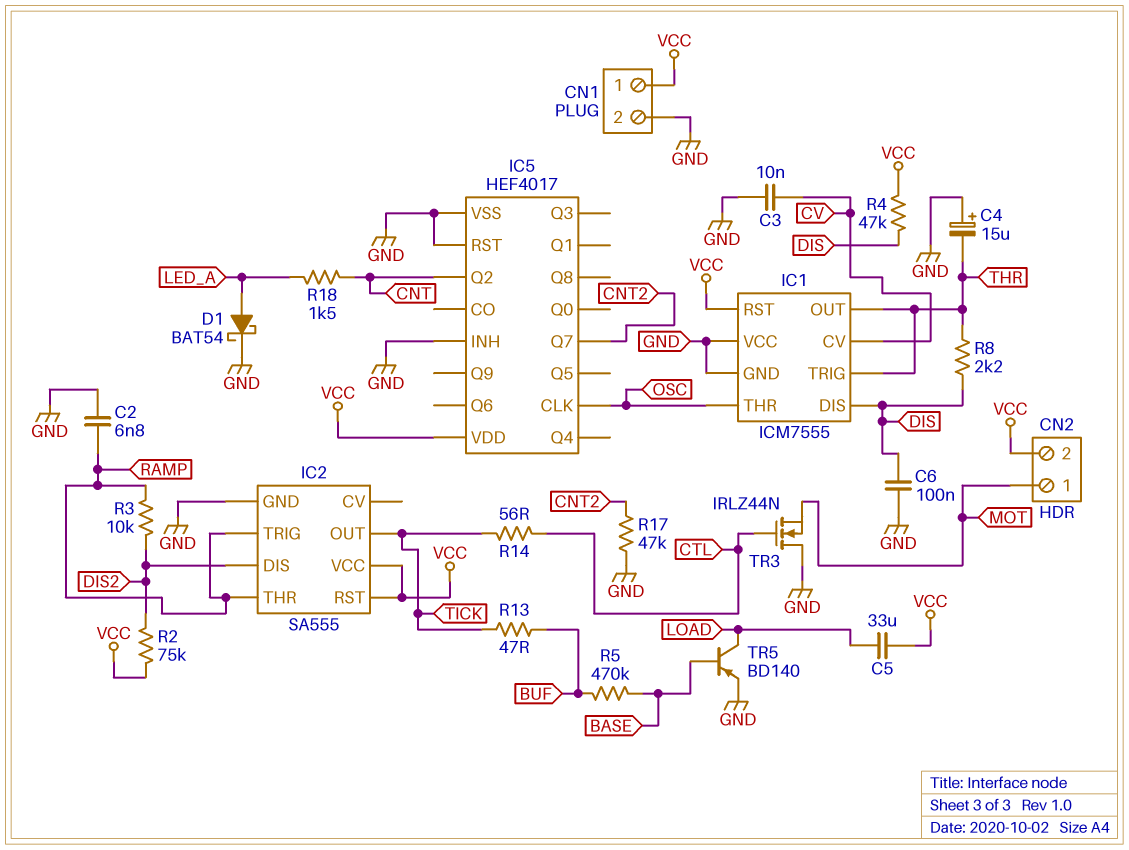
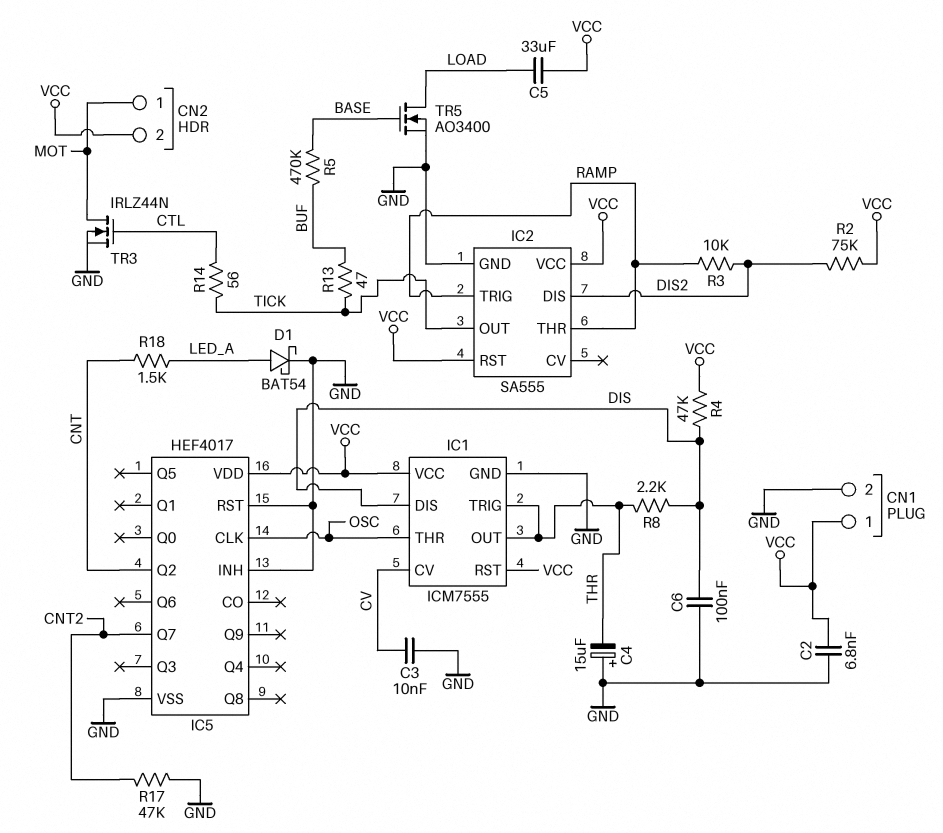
C2: 6.8nF (GND, RAMP) -> 6.8nF (GND, VCC)
IC1 pin VCC: GND -> VCC
TR3: NMOS IRLZ44N (G CTL, D GND, S MOT) -> NMOS IRLZ44N (G CTL, D MOT, S GND)
TR5: PNP BD140 (B BASE, C LOAD, E GND) -> NMOS AO3400 (G BASE, D LOAD, S GND)

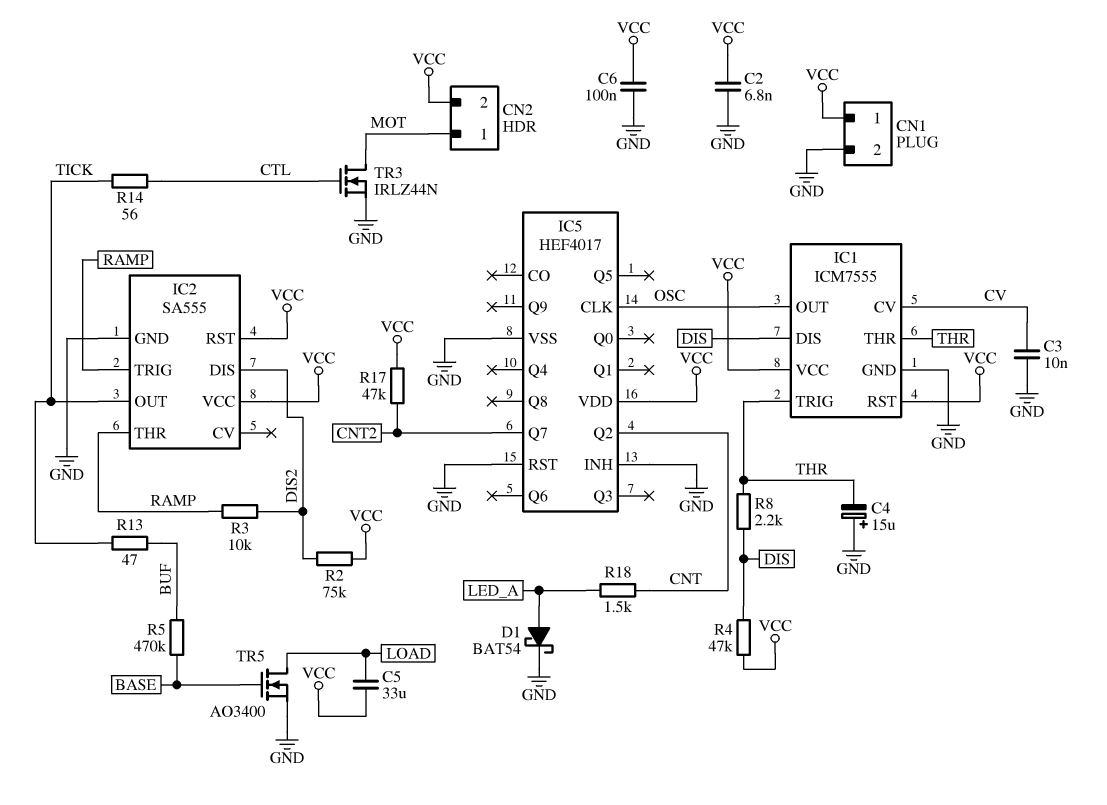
C6: 100nF (DIS, GND) -> 100nF (GND, VCC)
IC1 pin OUT: THR -> OSC
IC1 pin THR: OSC -> THR
R17: 47k (CNT2, GND) -> 47k (CNT2, VCC)

